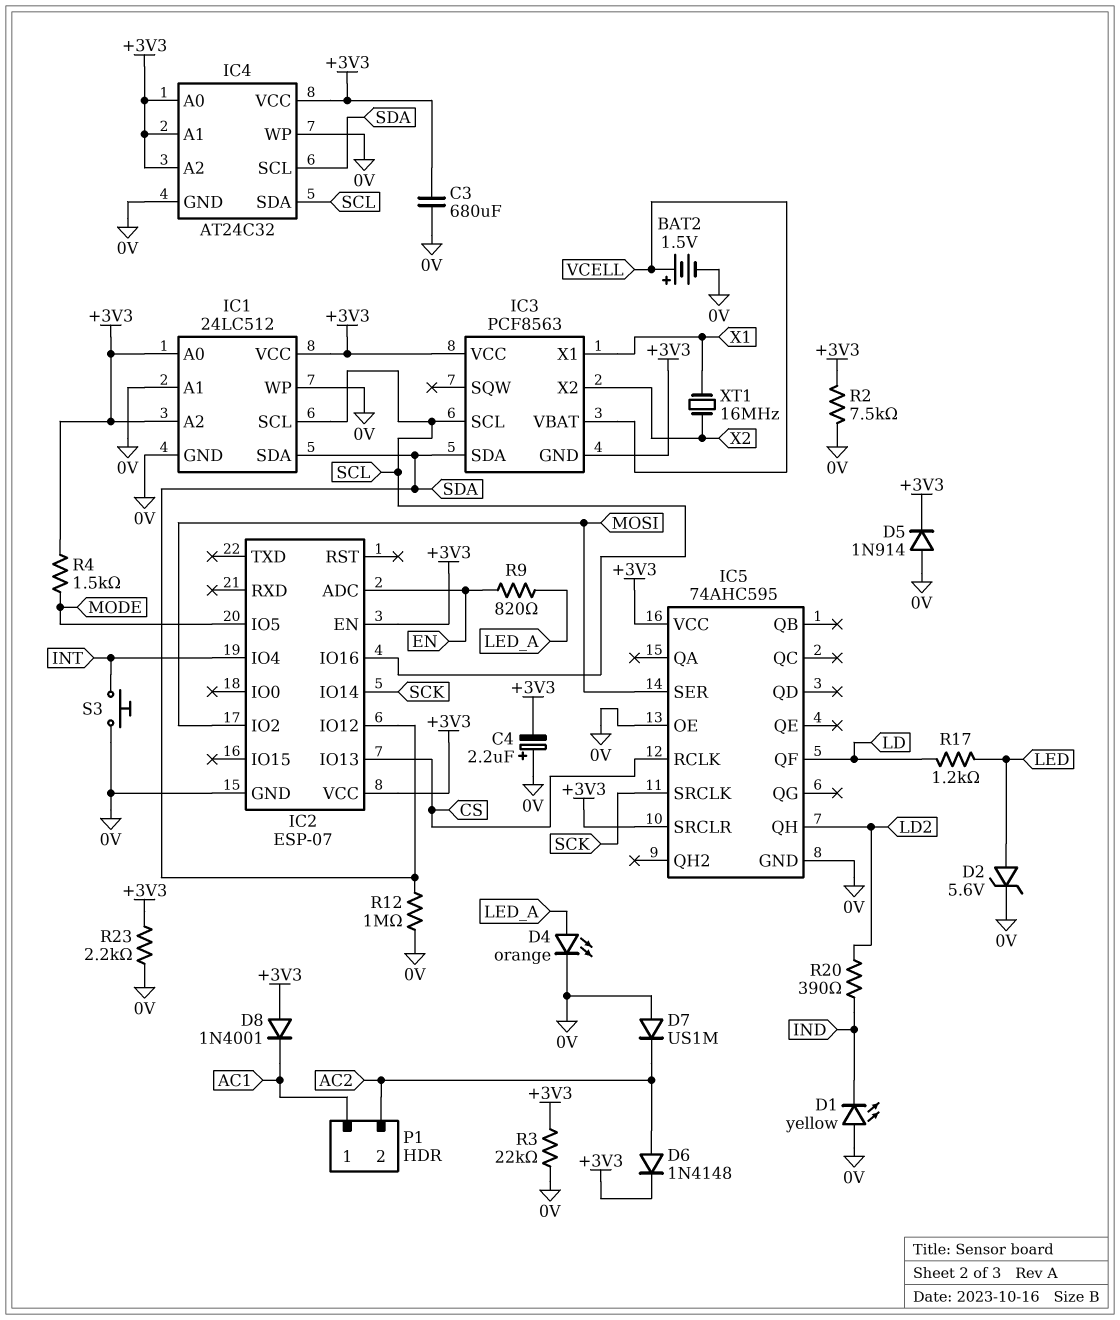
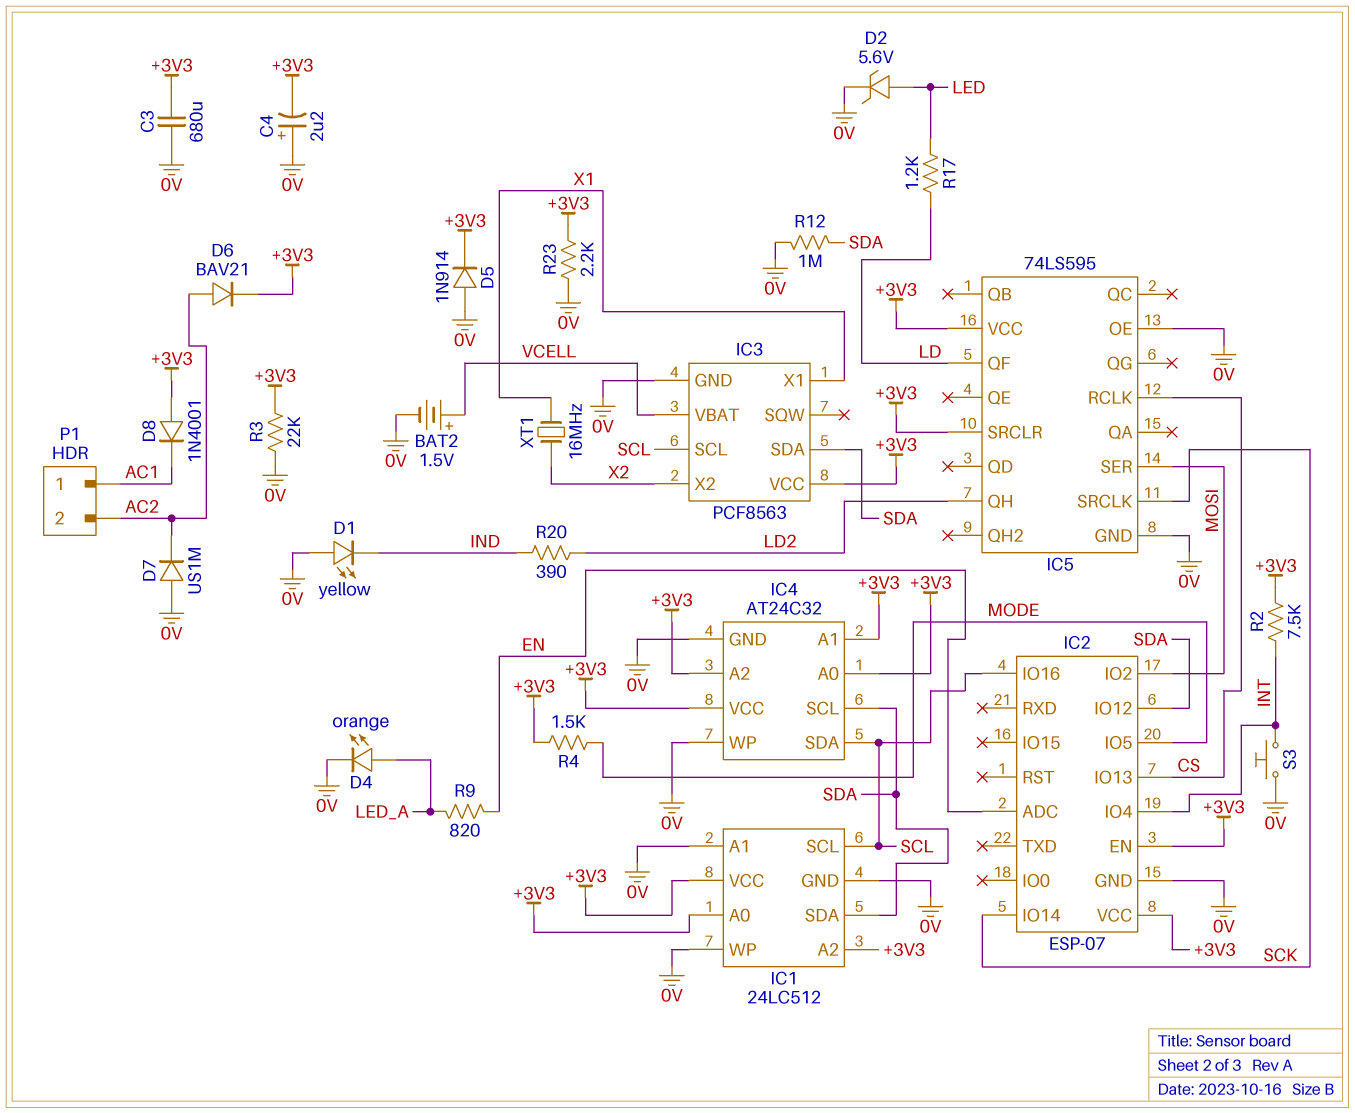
D6: diode 1N4148 (A AC2, K +3V3) -> diode BAV21 (A AC2, K +3V3)
IC3 pin GND: +3V3 -> 0V
IC5: 74AHC595 -> 74LS595
R2: 7.5k (+3V3, 0V) -> 7.5k (+3V3, INT)

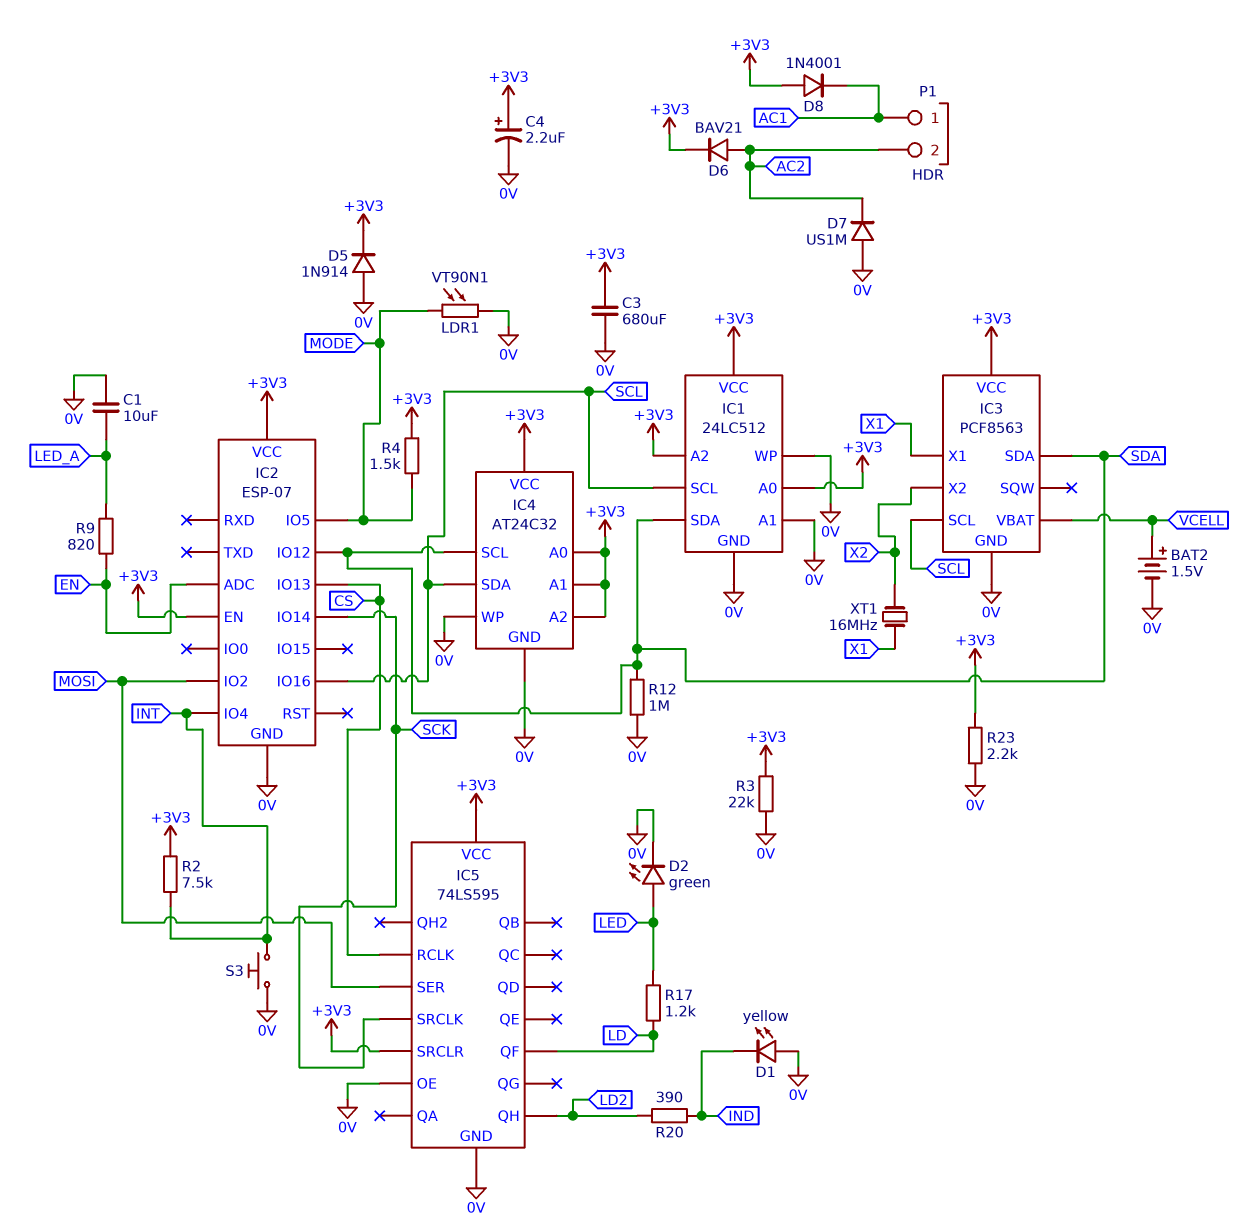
C1: none -> 10uF (0V, LED_A)
C4: 2.2uF (plus 0V, minus +3V3) -> 2.2uF (plus +3V3, minus 0V)
D2: zener 5.6V (A LED, K 0V) -> LED green (A LED, K 0V)
D4: LED orange (A LED_A, K 0V) -> none
LDR1: none -> VT90N1 (0V, MODE)

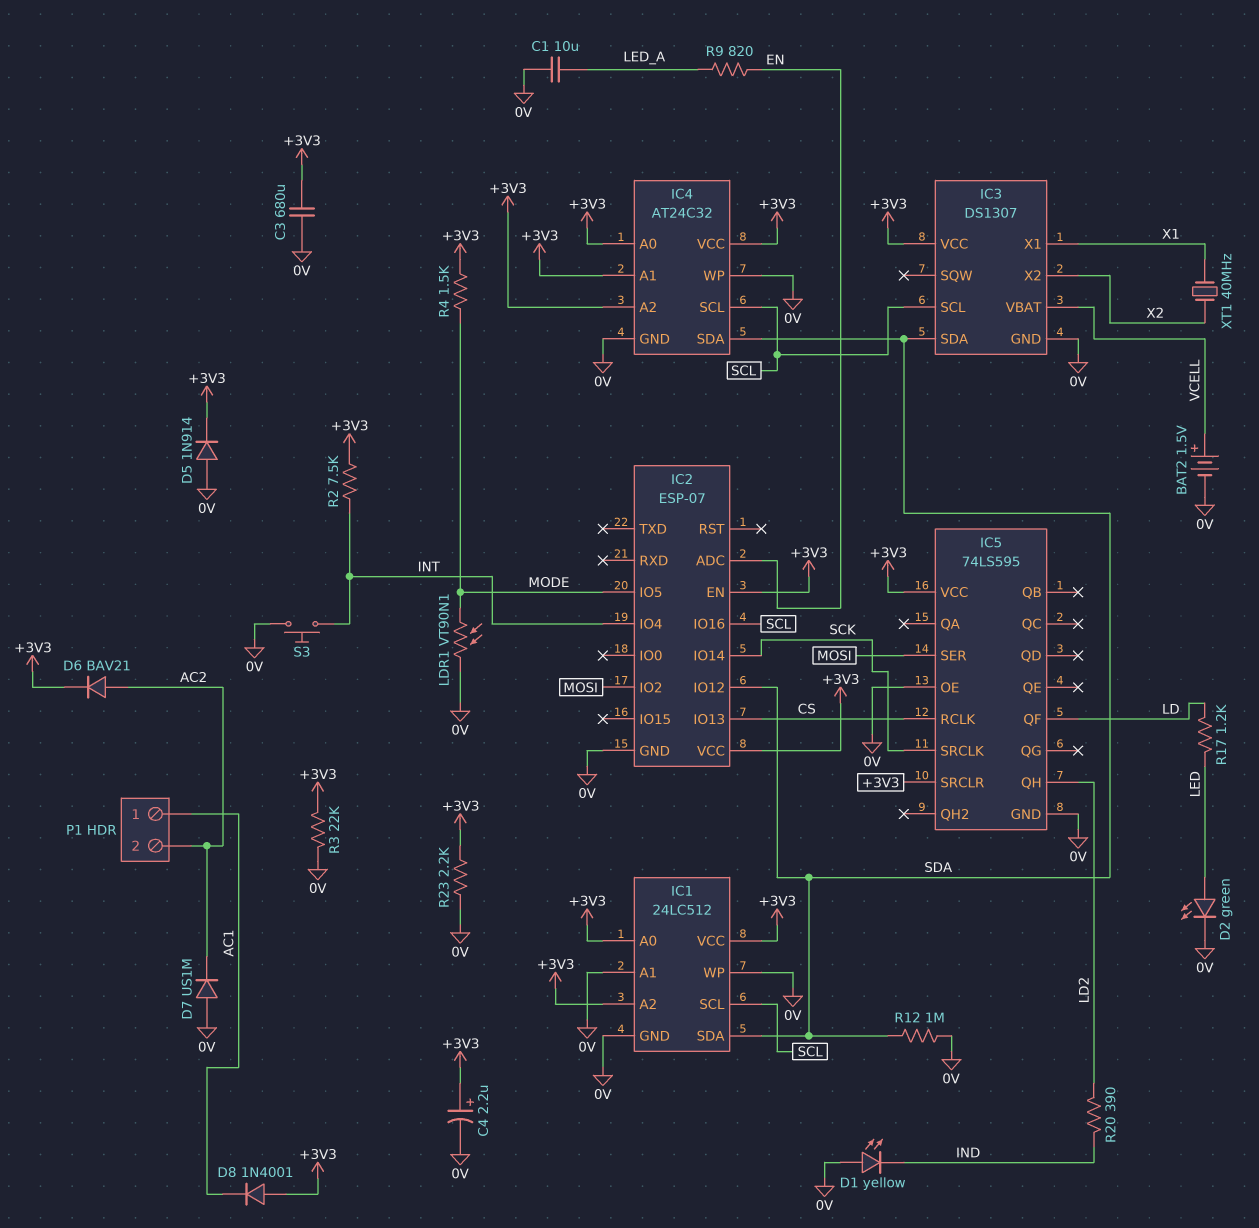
IC3: PCF8563 -> DS1307
IC4 pin SCL: SDA -> SCL
IC4 pin SDA: SCL -> SDA
XT1: 16MHz (X1, X2) -> 40MHz (X1, X2)

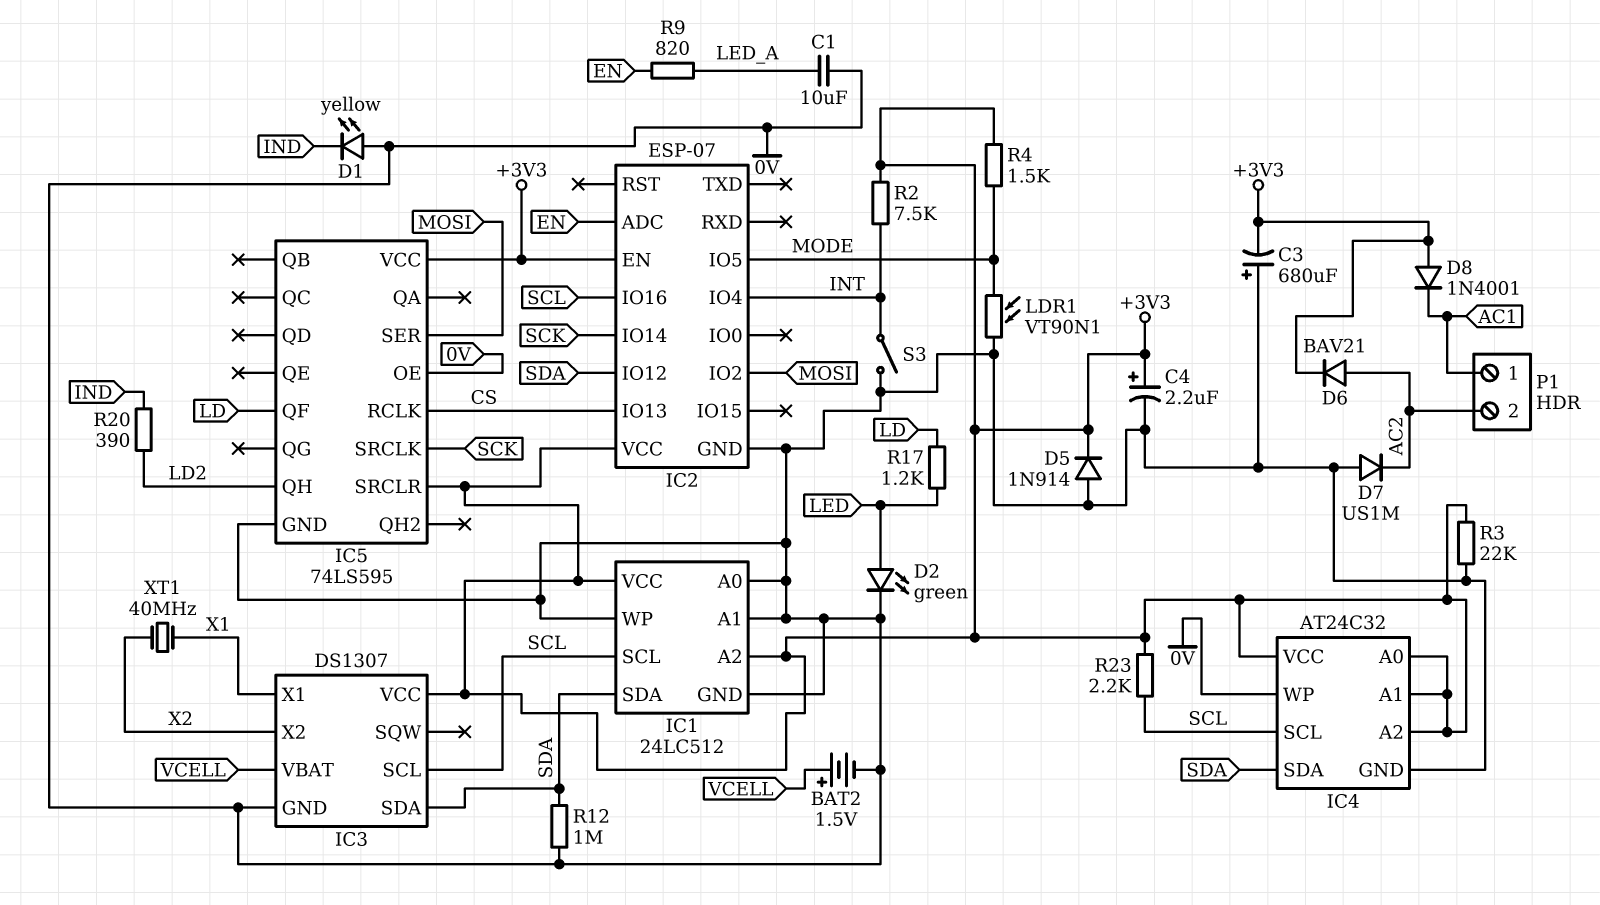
C3: 680uF (+3V3, 0V) -> 680uF (plus 0V, minus +3V3)
IC1 pin A0: +3V3 -> 0V
R23: 2.2k (+3V3, 0V) -> 2.2k (+3V3, SCL)
S3: button (0V, INT) -> switch (0V, INT)

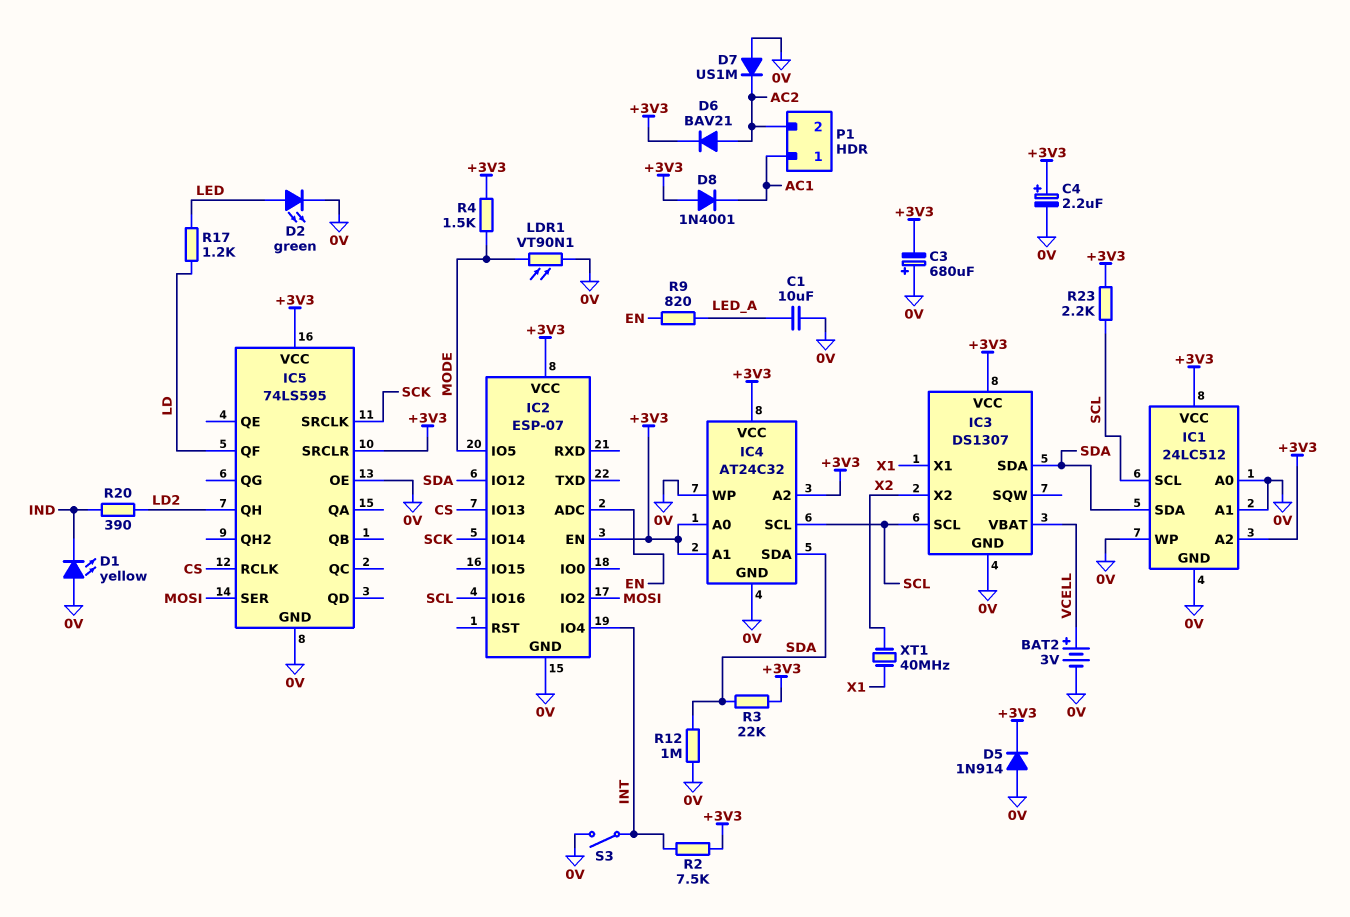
BAT2: 1.5V (plus VCELL, minus 0V) -> 3V (plus VCELL, minus 0V)
R3: 22k (+3V3, 0V) -> 22k (+3V3, SDA)

